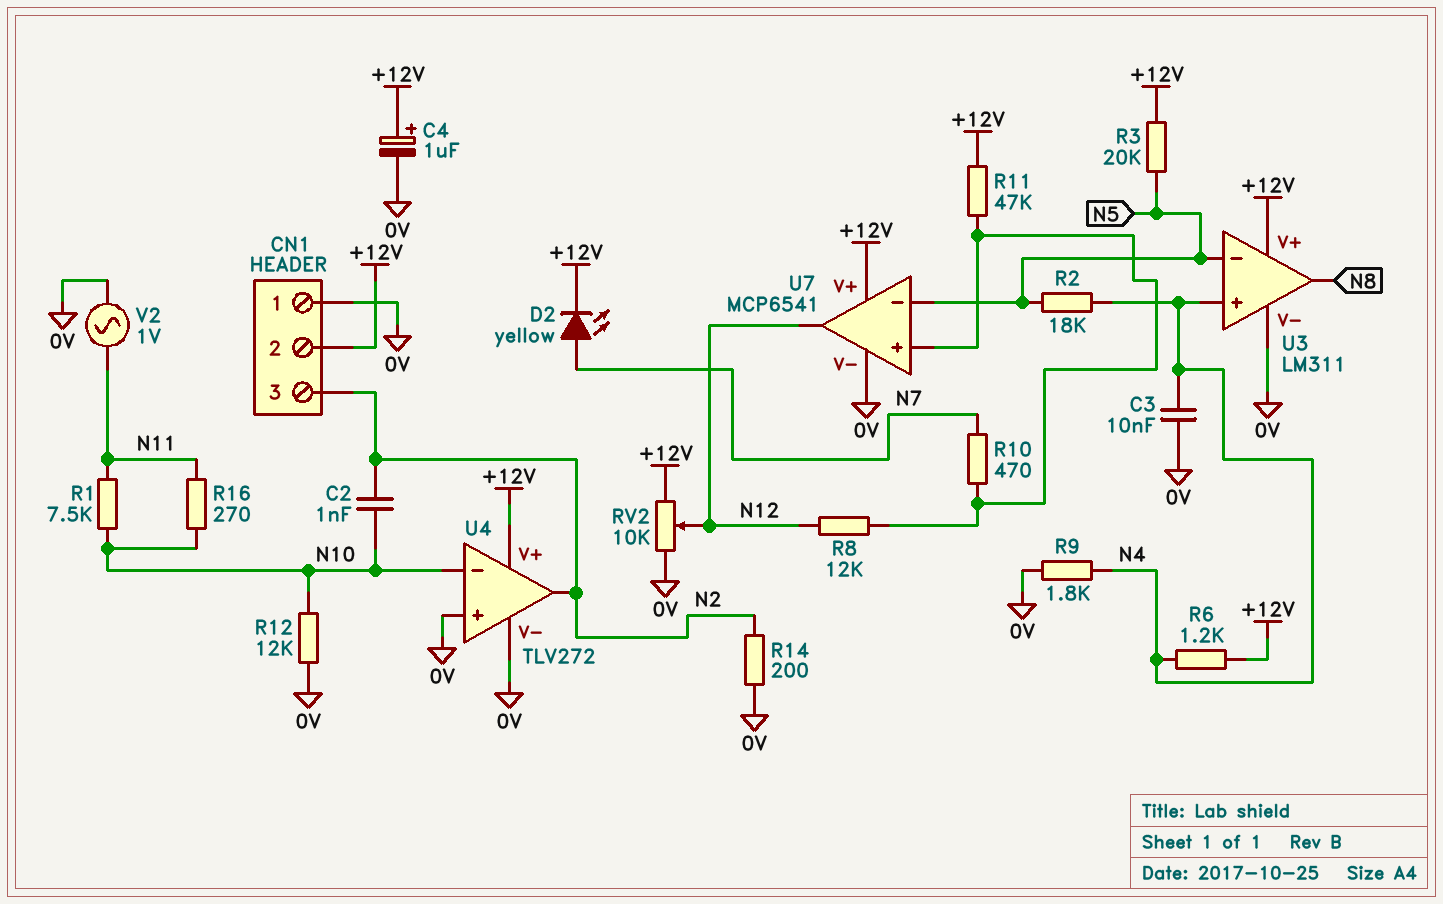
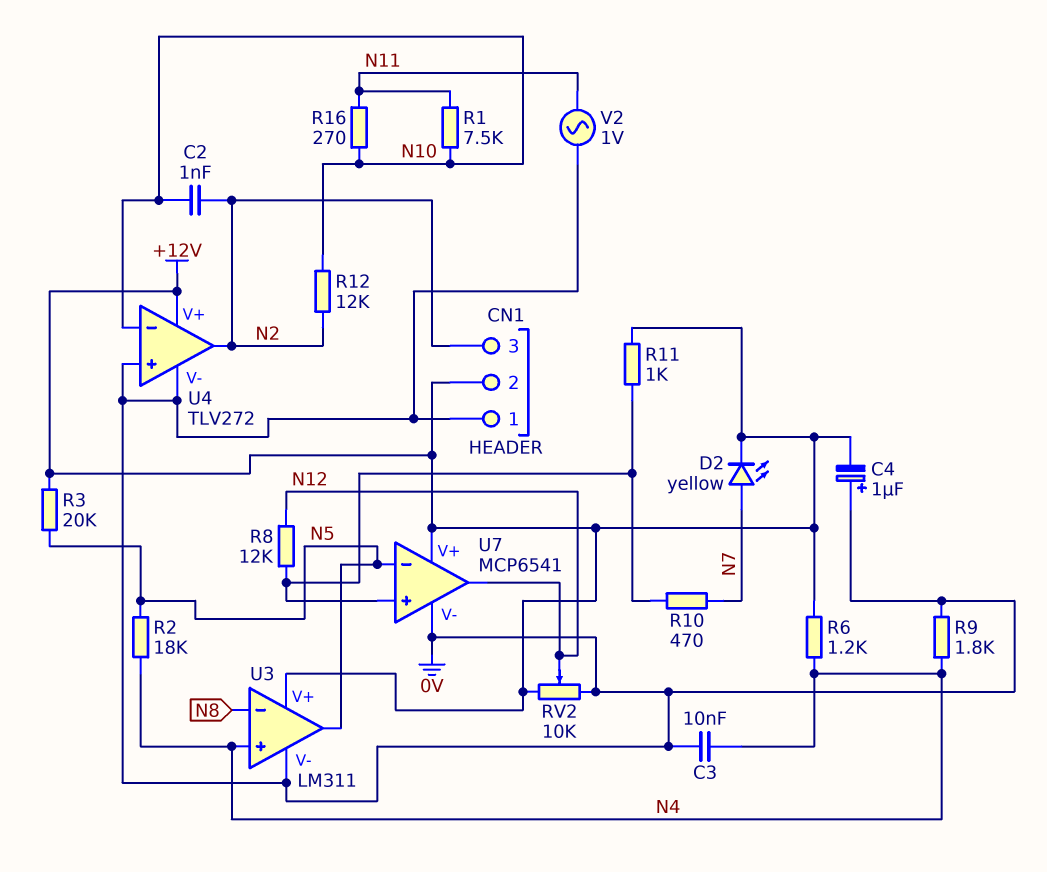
C4: 1uF (plus +12V, minus 0V) -> 1uF (plus 0V, minus +12V)
R11: 47k (+12V, U7/in+) -> 1k (+12V, U7/in+)
R12: 12k (0V, N10) -> 12k (N2, N10)
R14: 200 (0V, N2) -> none
U3 pin in-: N5 -> N8
U3 pin out: N8 -> N5

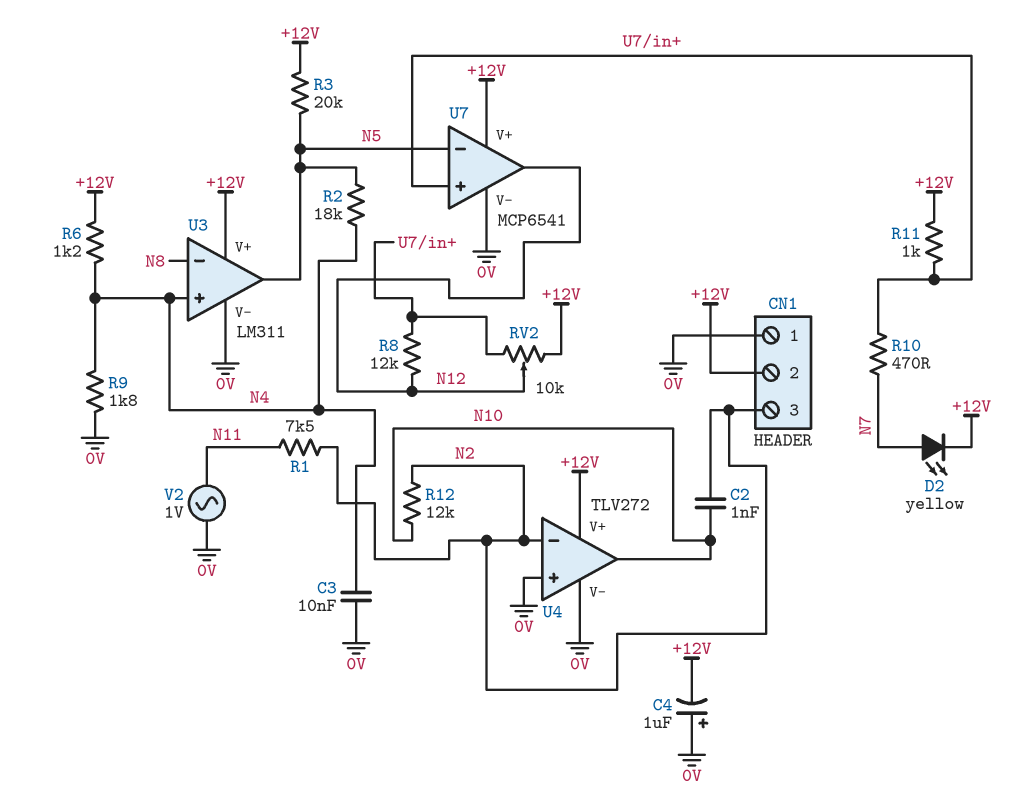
R1: 7.5k (N10, N11) -> 7.5k (N2, N11)
R16: 270 (N10, N11) -> none
RV2: 10k (+12V, 0V, wiper N12) -> 10k (+12V, U7/in+, wiper N12)
U4 pin in-: N10 -> N2
U4 pin out: N2 -> N10

